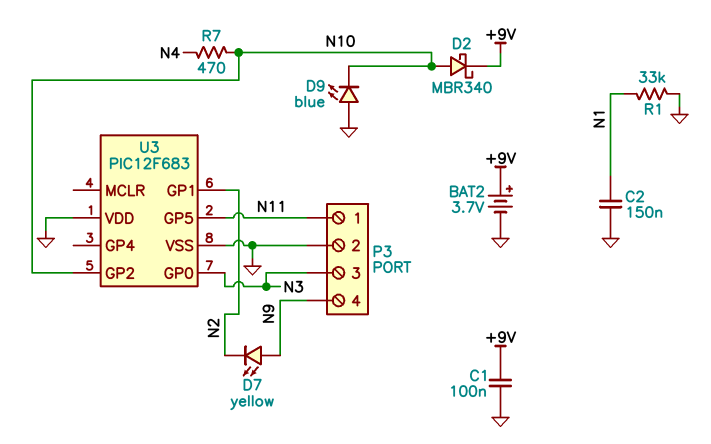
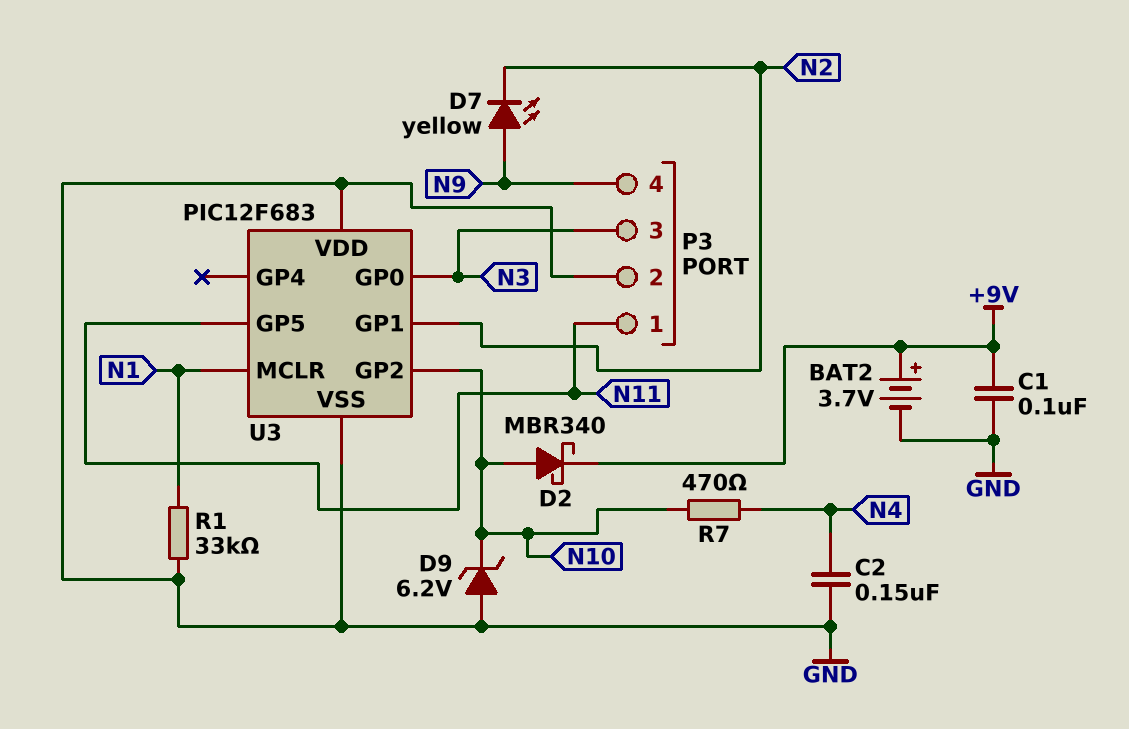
C2: 150nF (GND, N1) -> 150nF (GND, N4)
D9: LED blue (A GND, K N10) -> zener 6.2V (A GND, K N10)
U3 pin MCLR: none -> N1

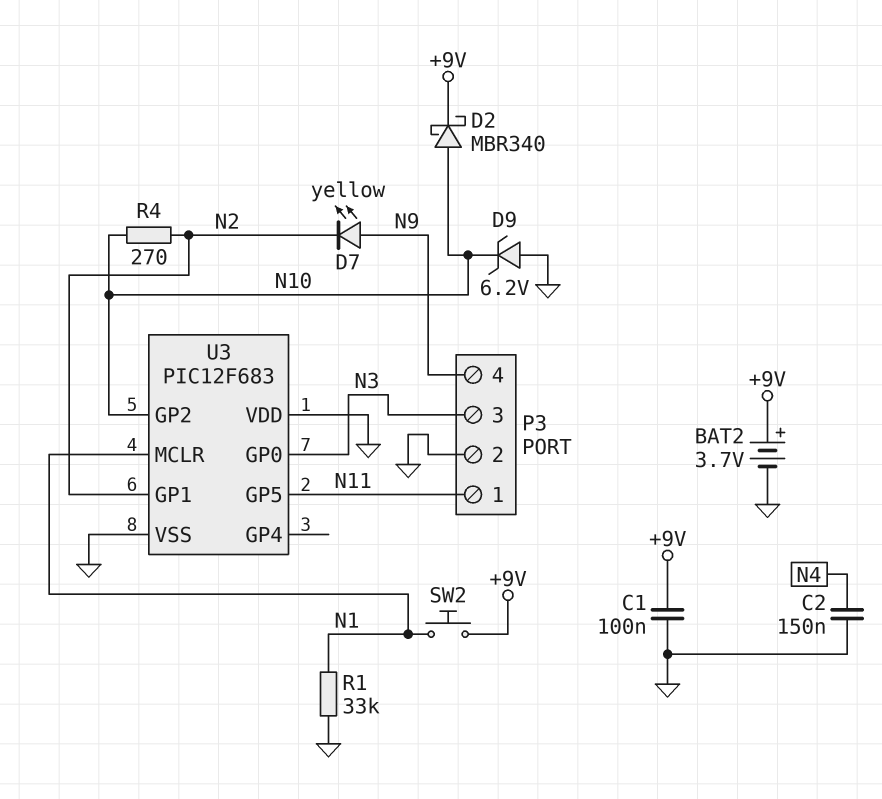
R4: none -> 270 (N2, N10)
R7: 470 (N4, N10) -> none
SW2: none -> button (+9V, N1)

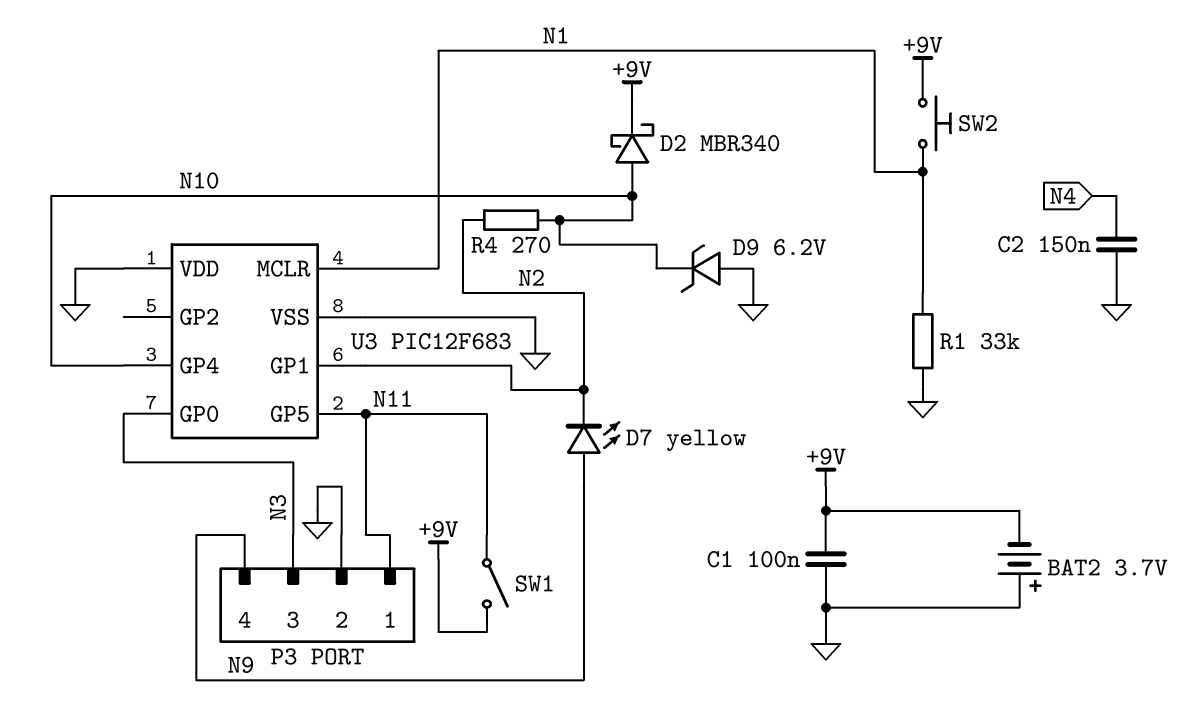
BAT2: 3.7V (plus +9V, minus GND) -> 3.7V (plus GND, minus +9V)
SW1: none -> switch (+9V, N11)
U3 pin GP2: N10 -> none
U3 pin GP4: none -> N10

